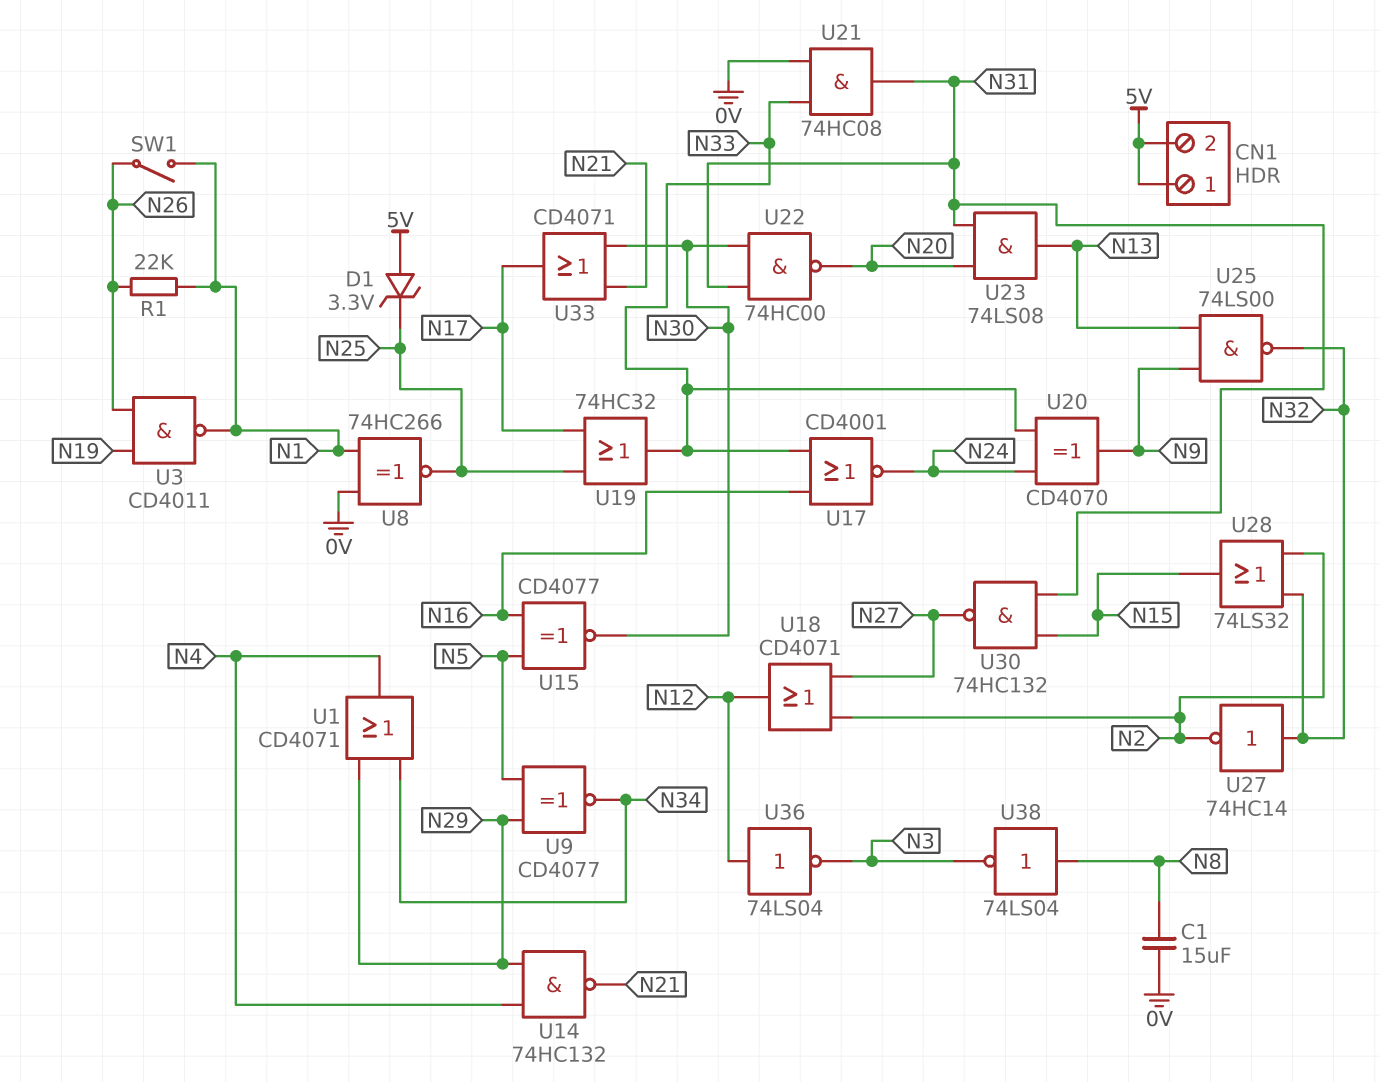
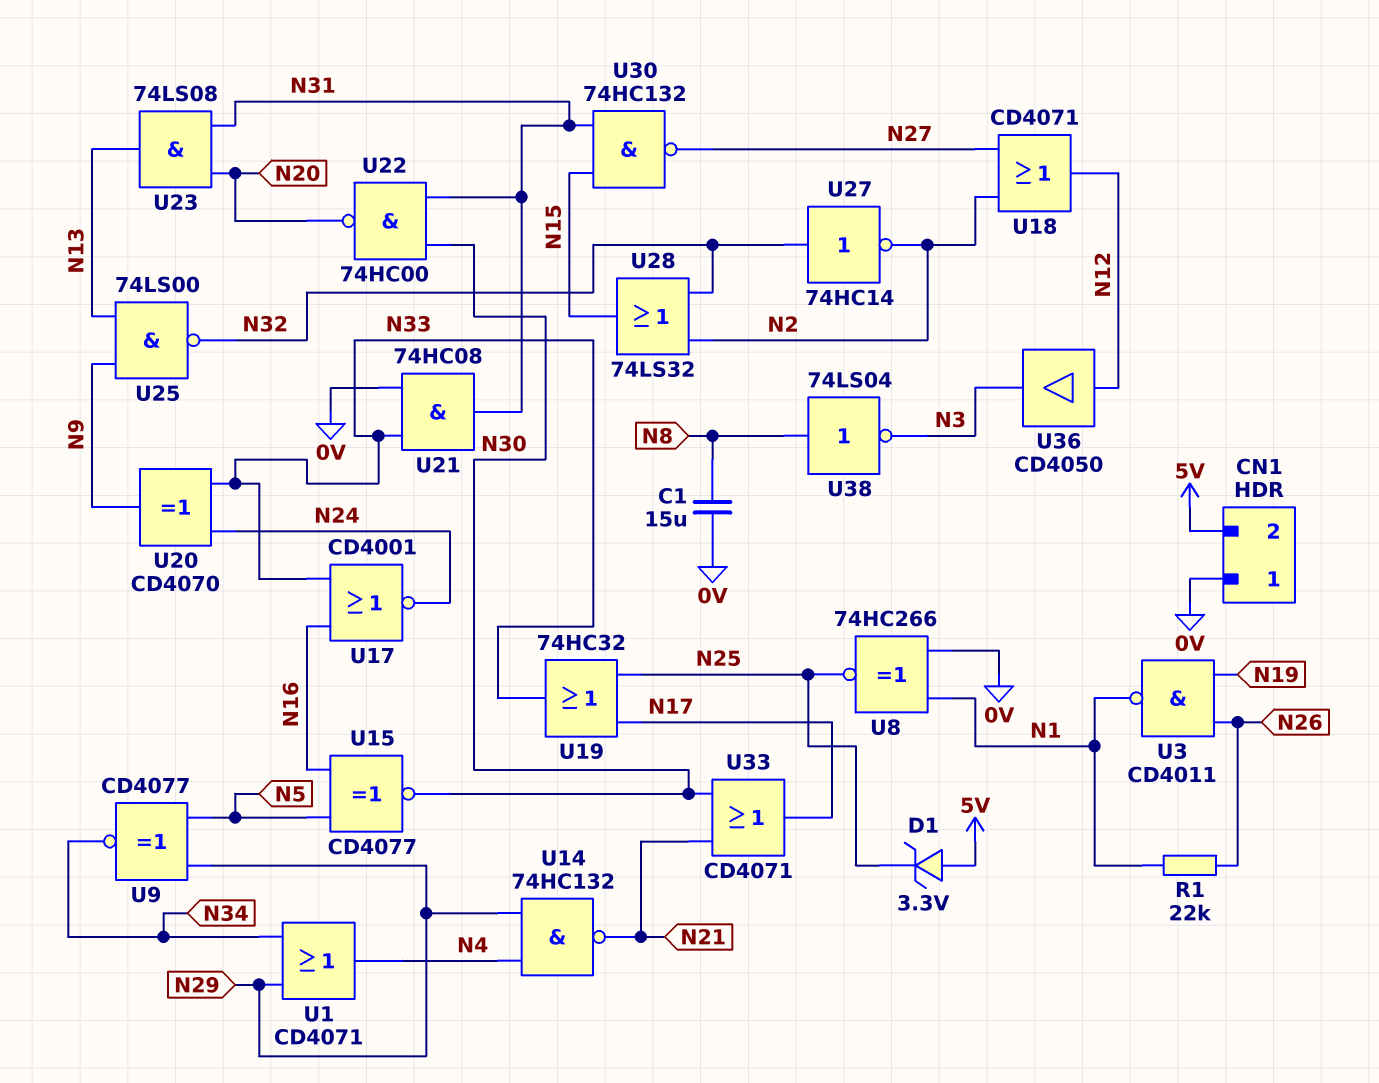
CN1 pin 1: 5V -> 0V
SW1: switch (N1, N26) -> none
U36: NOT 74LS04 (in N12, out N3) -> buffer CD4050 (in N12, out N3)

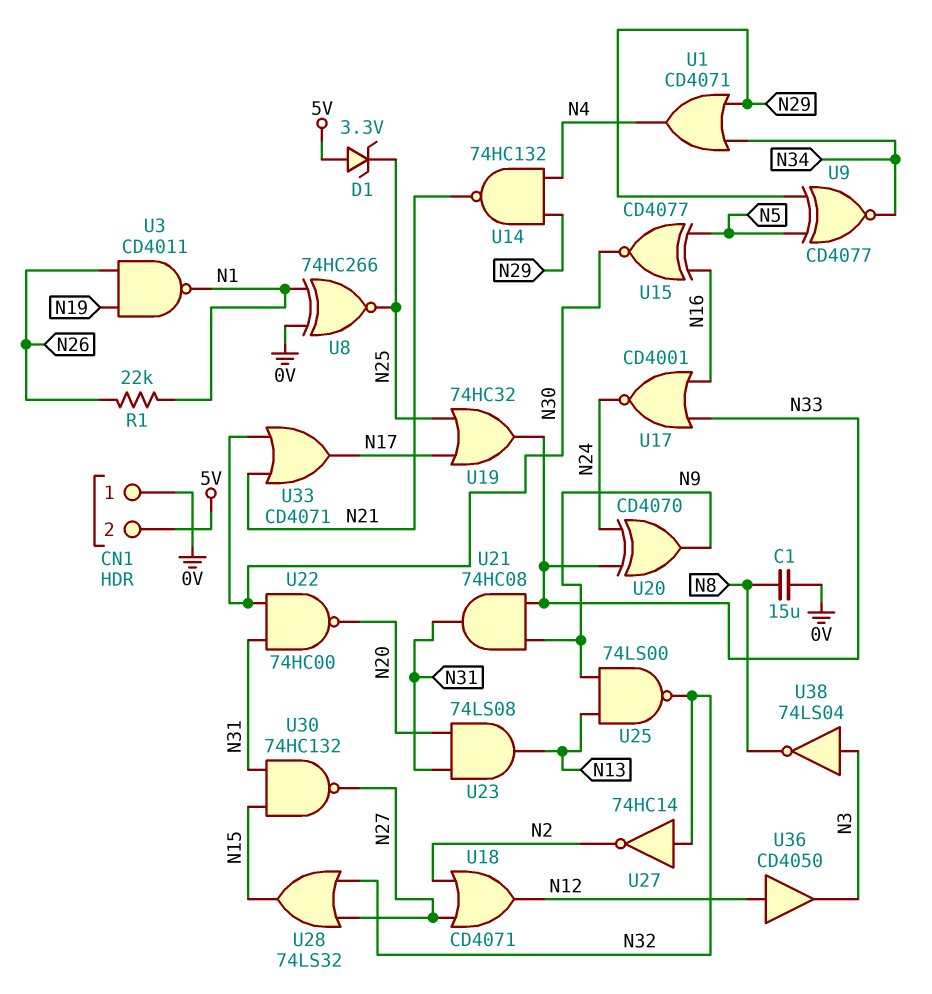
U21: AND 74HC08 (in 0V, in N33, out N31) -> AND 74HC08 (in N9, in N33, out N31)
U28: OR 74LS32 (in N2, in N32, out N15) -> OR 74LS32 (in N27, in N32, out N15)
U38: NOT 74LS04 (in N8, out N3) -> NOT 74LS04 (in N3, out N8)

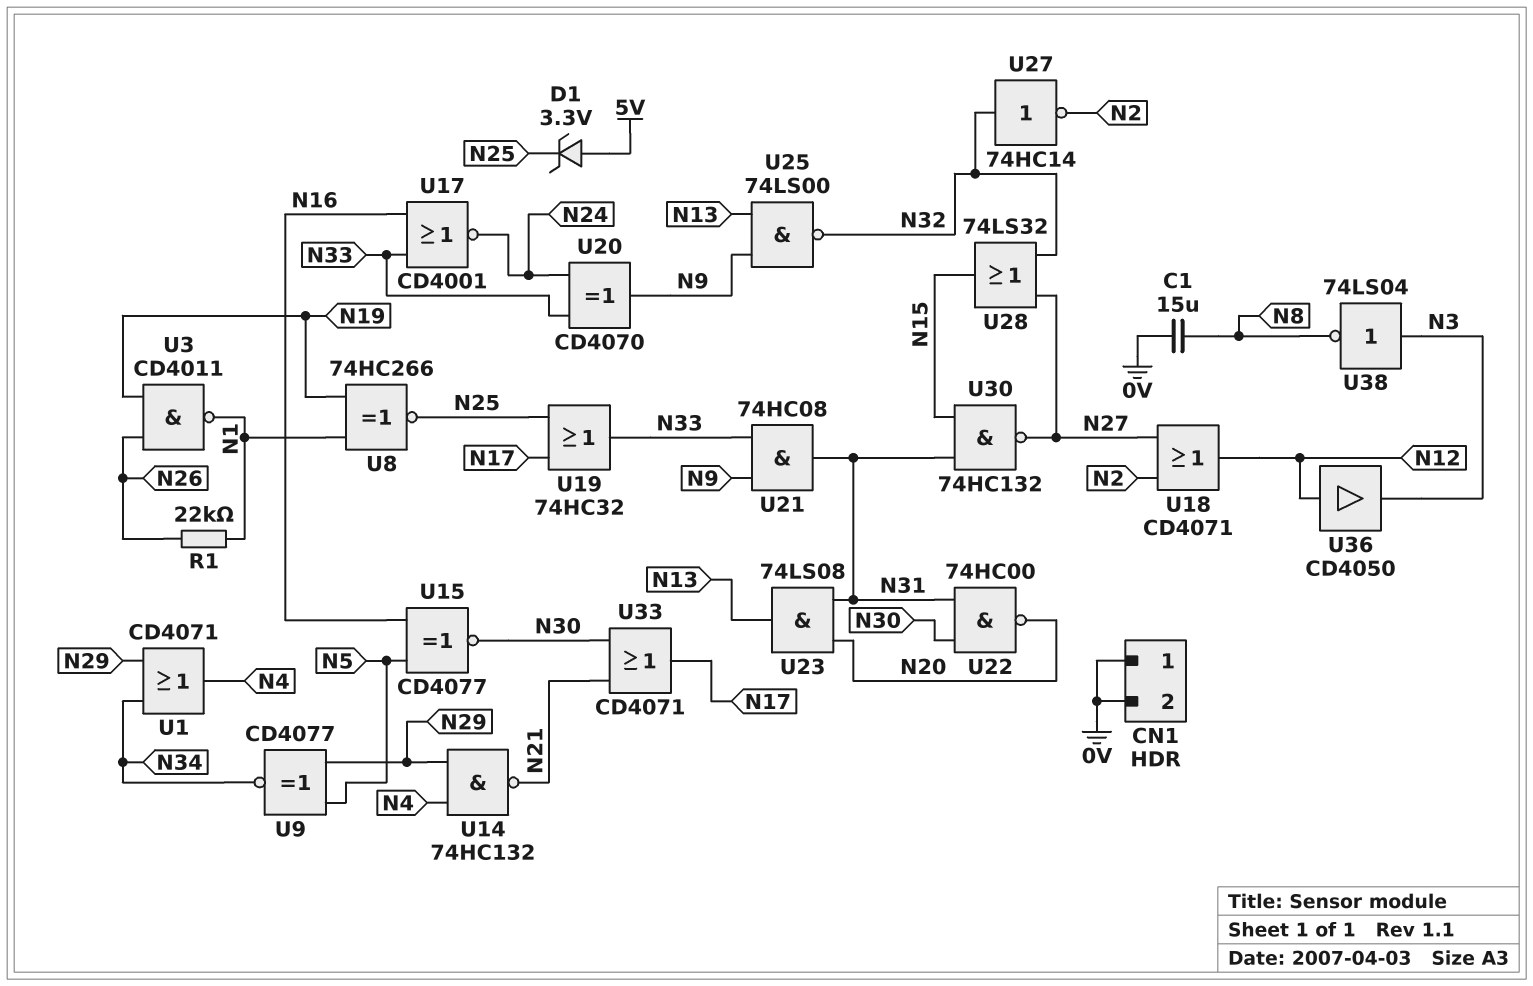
CN1 pin 2: 5V -> 0V
U8: XNOR 74HC266 (in 0V, in N1, out N25) -> XNOR 74HC266 (in N1, in N19, out N25)

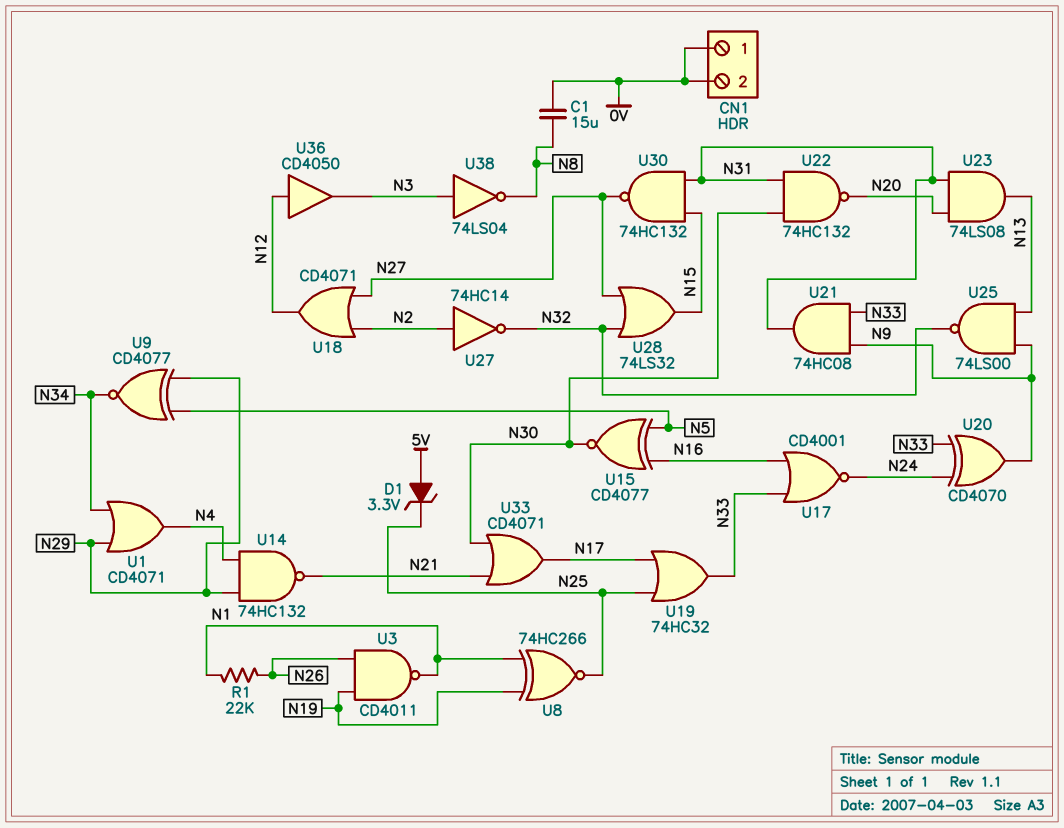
U22: NAND 74HC00 (in N30, in N31, out N20) -> NAND 74HC132 (in N30, in N31, out N20)
U27: NOT 74HC14 (in N32, out N2) -> NOT 74HC14 (in N2, out N32)

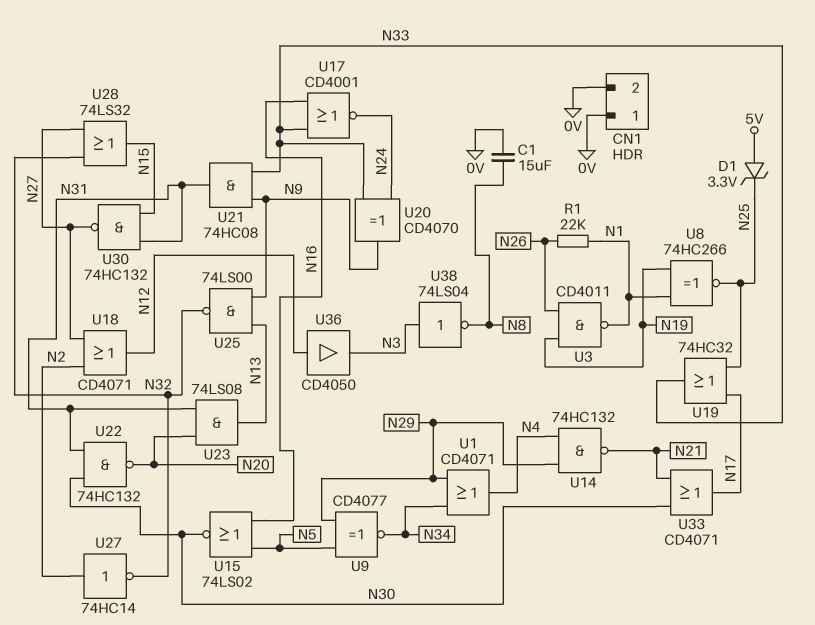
U15: XNOR CD4077 (in N5, in N16, out N30) -> NOR 74LS02 (in N5, in N16, out N30)

